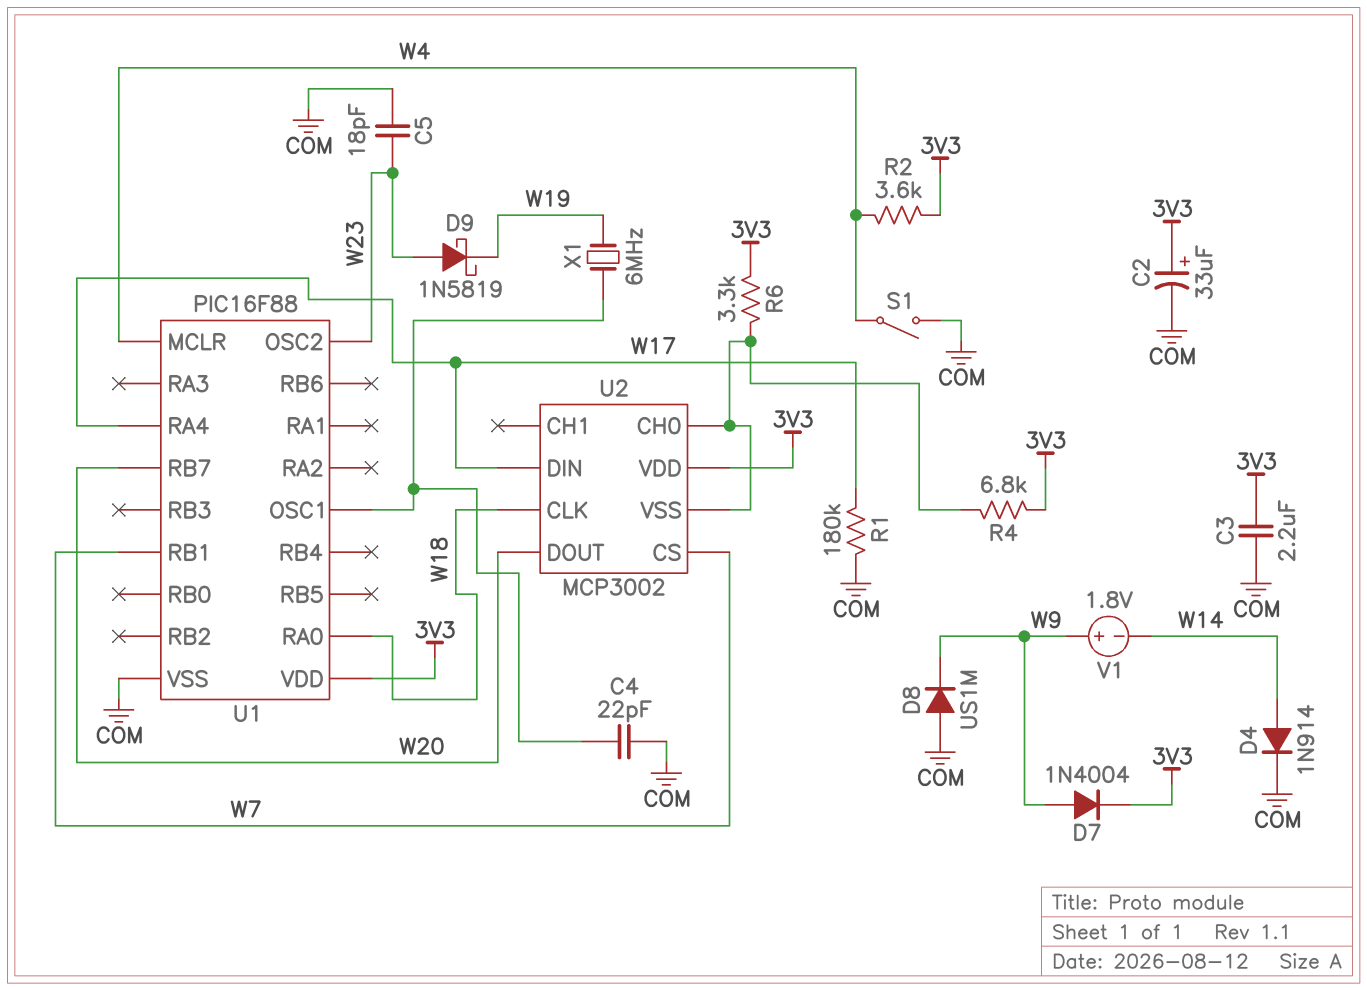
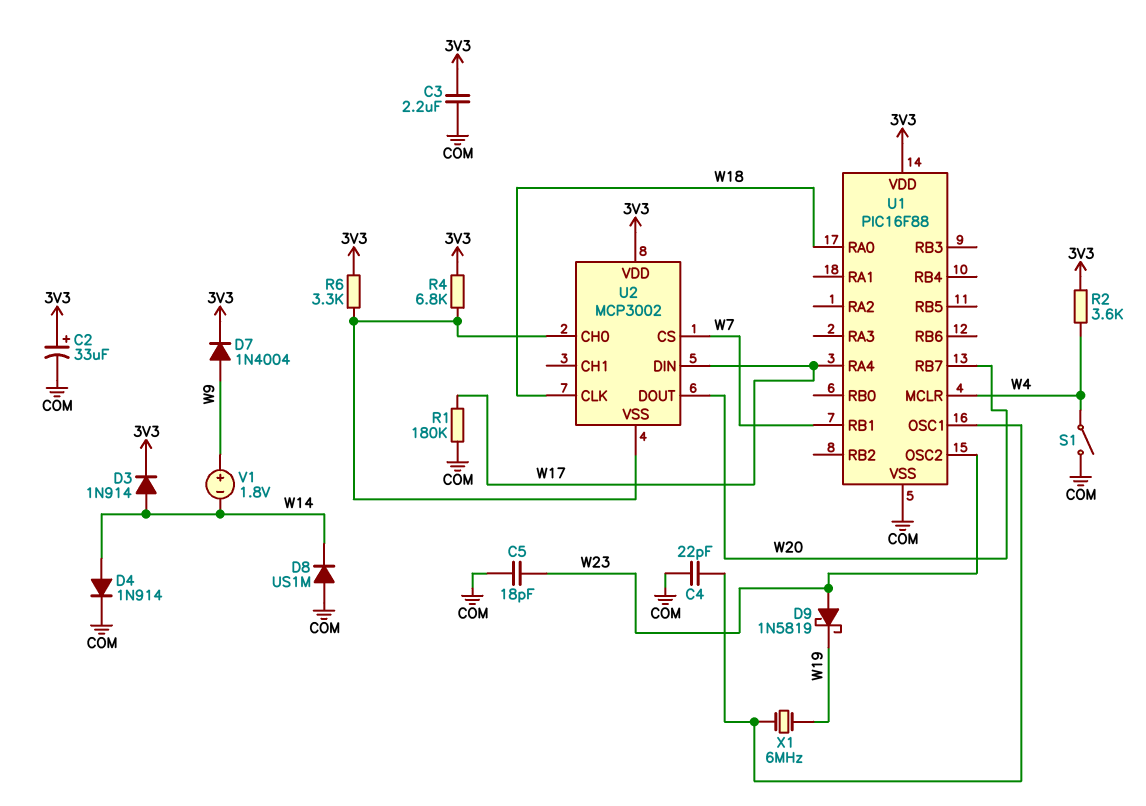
D3: none -> diode 1N914 (A W14, K 3V3)
D8: diode US1M (A COM, K W9) -> diode US1M (A COM, K W14)

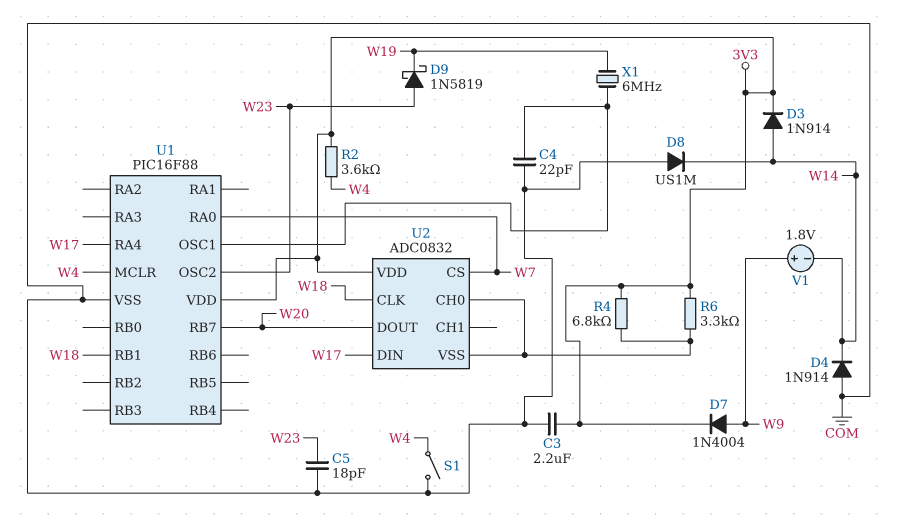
C2: 33uF (plus 3V3, minus COM) -> none
D4: diode 1N914 (A W14, K COM) -> diode 1N914 (A COM, K W14)
R1: 180k (COM, W17) -> none
U1 pin RA0: W18 -> W7
U1 pin RB1: W7 -> W18
U2: MCP3002 -> ADC0832

